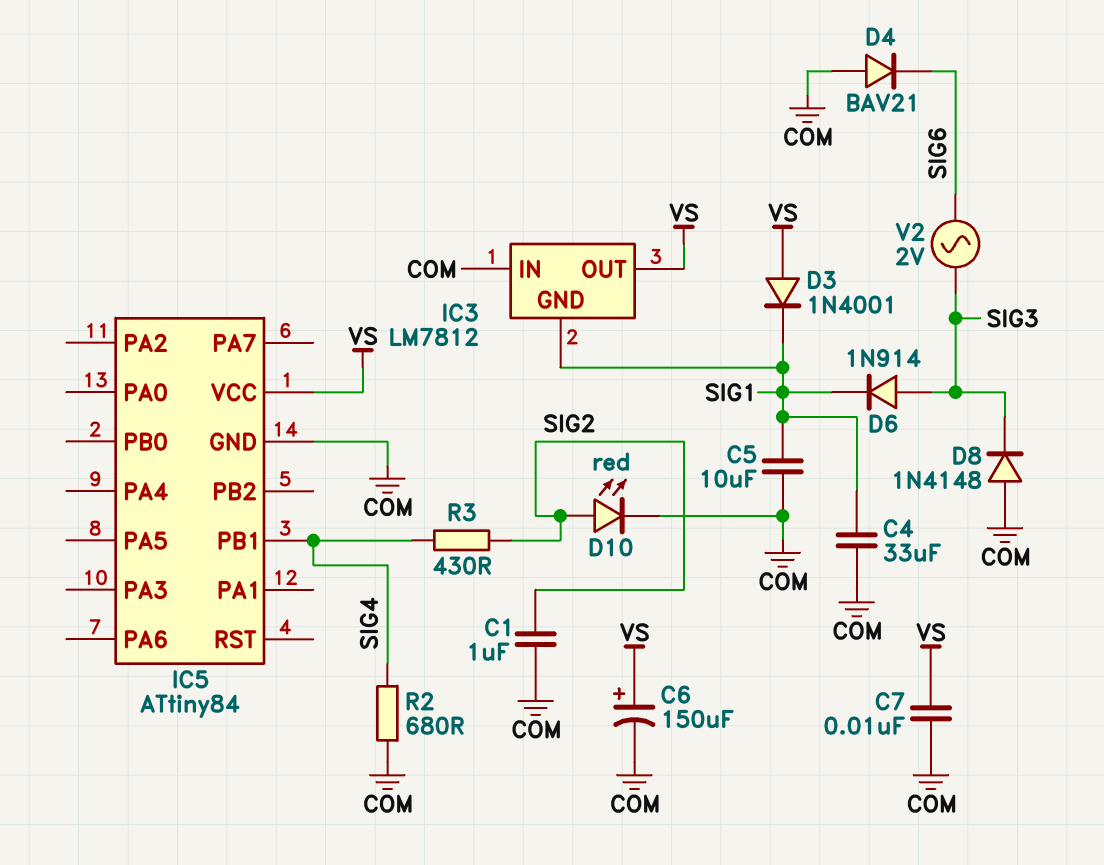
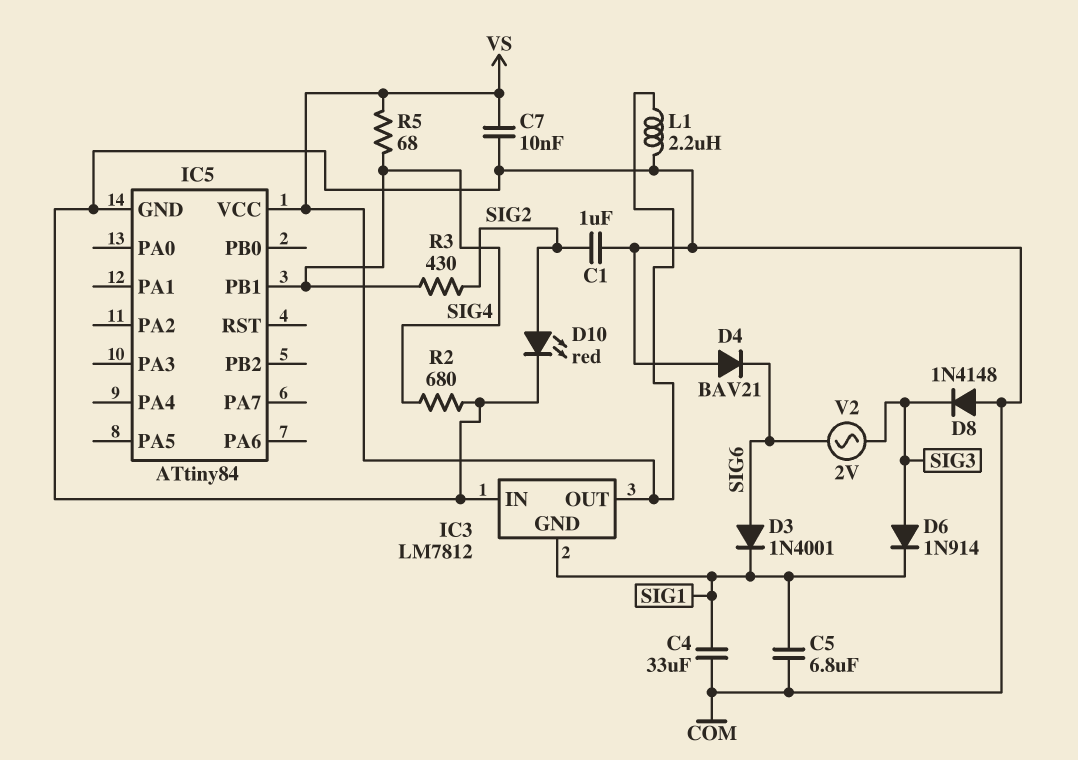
C5: 10uF (COM, SIG1) -> 6.8uF (COM, SIG1)
C6: 150uF (plus VS, minus COM) -> none
D3: diode 1N4001 (A VS, K SIG1) -> diode 1N4001 (A SIG6, K SIG1)
L1: none -> 2.2uH (COM, VS)
R5: none -> 68 (SIG4, VS)

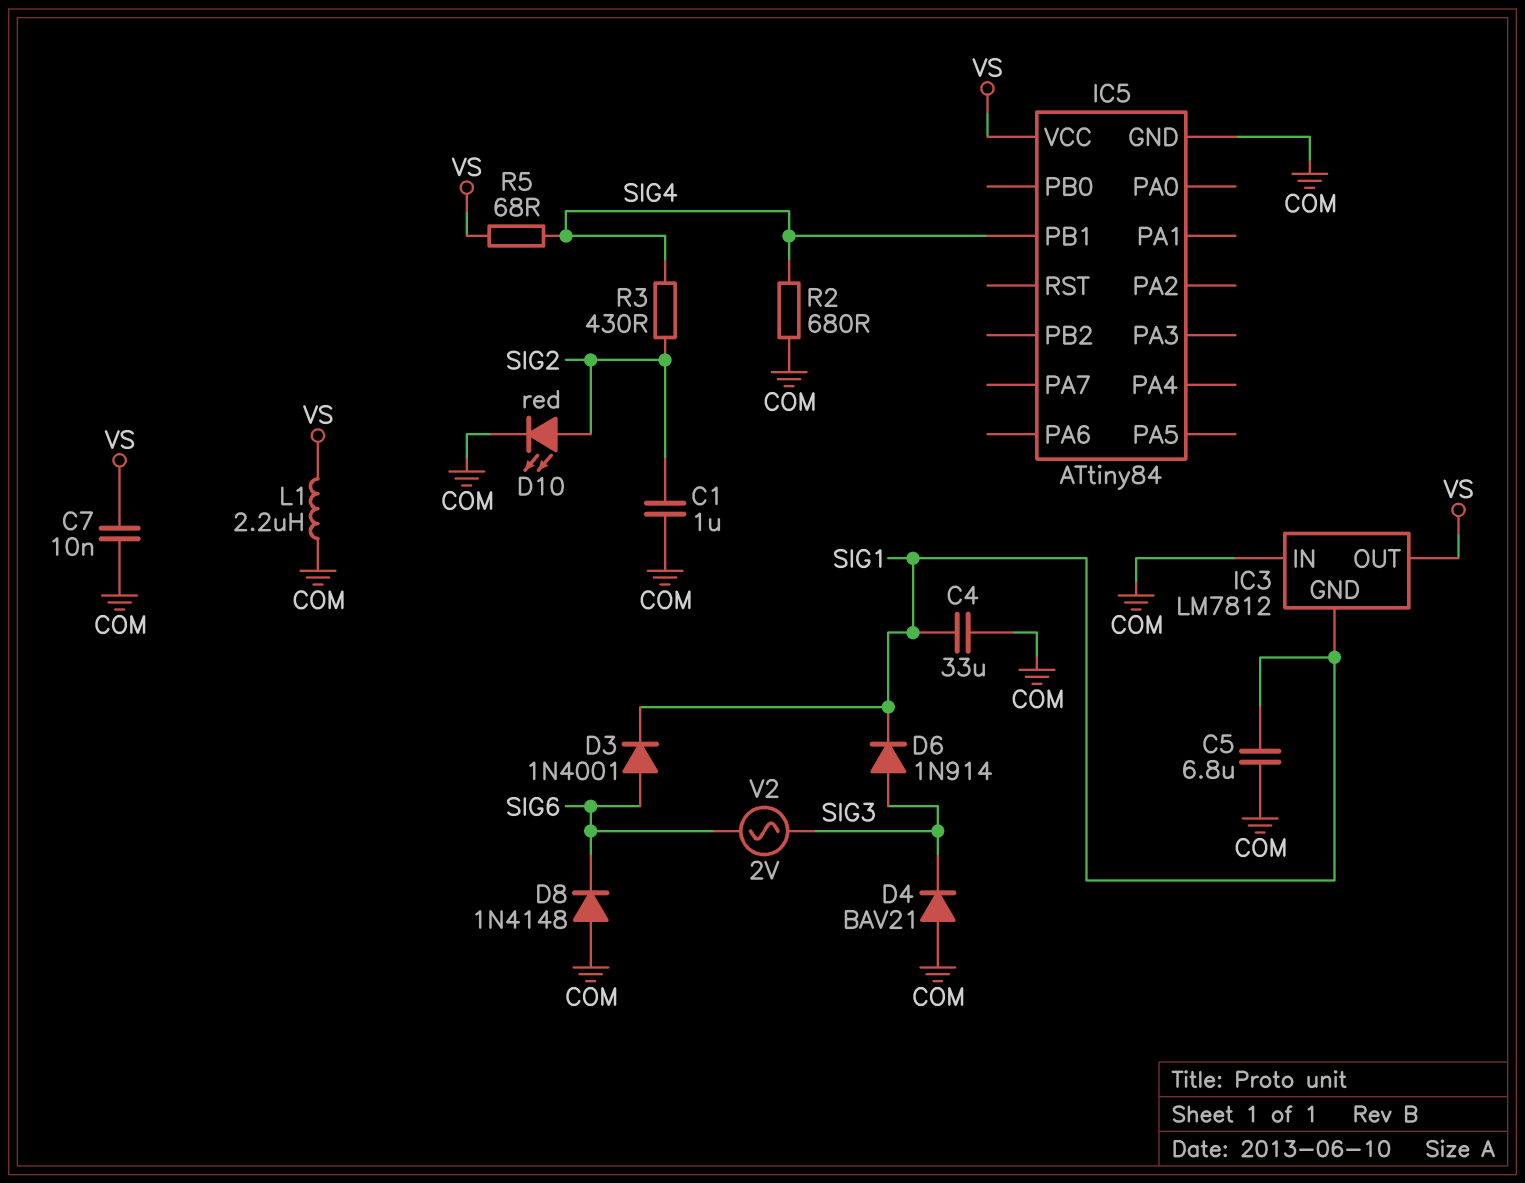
D4: diode BAV21 (A COM, K SIG6) -> diode BAV21 (A COM, K SIG3)
D8: diode 1N4148 (A COM, K SIG3) -> diode 1N4148 (A COM, K SIG6)

